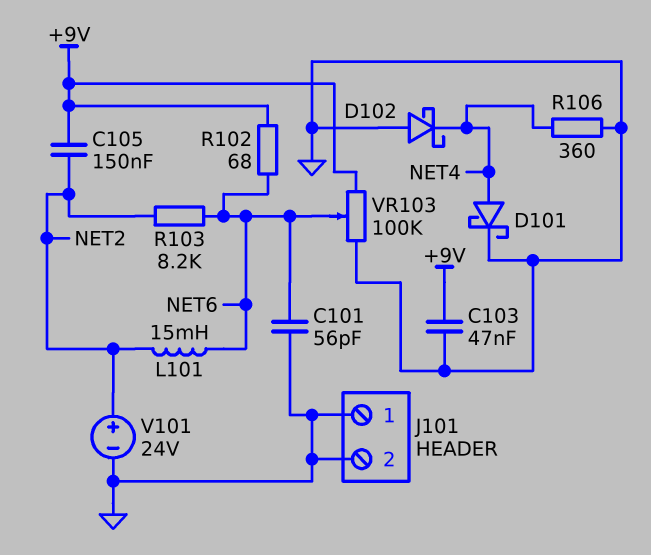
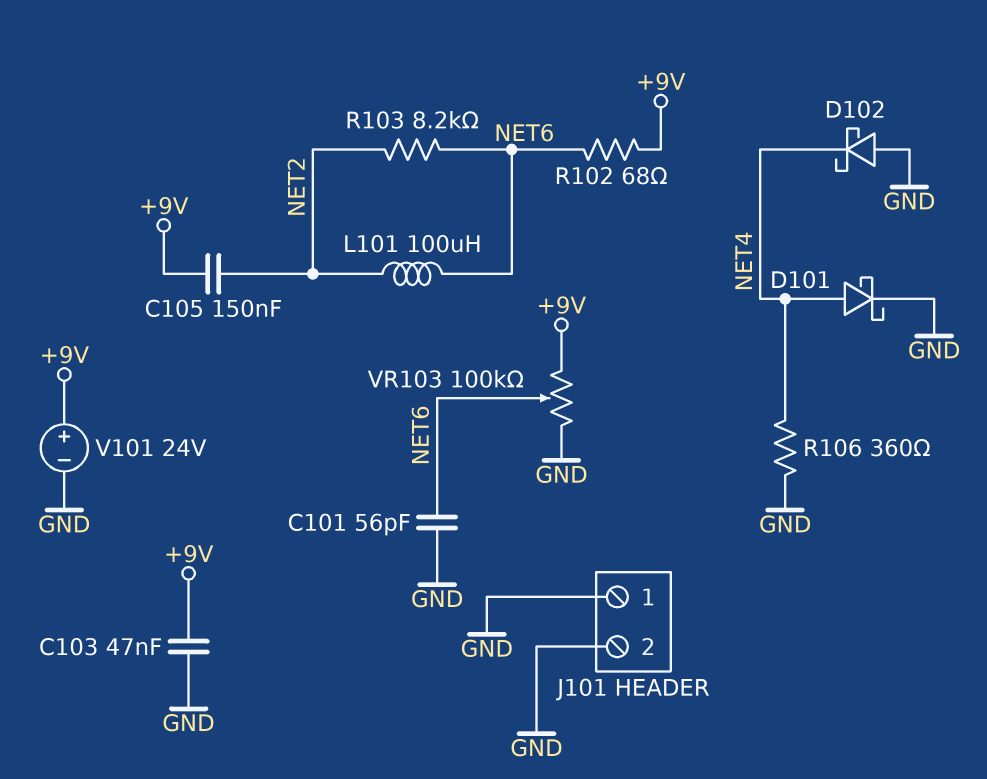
L101: 15mH (NET2, NET6) -> 100uH (NET2, NET6)
V101: 24V (plus NET2, minus GND) -> 24V (plus +9V, minus GND)

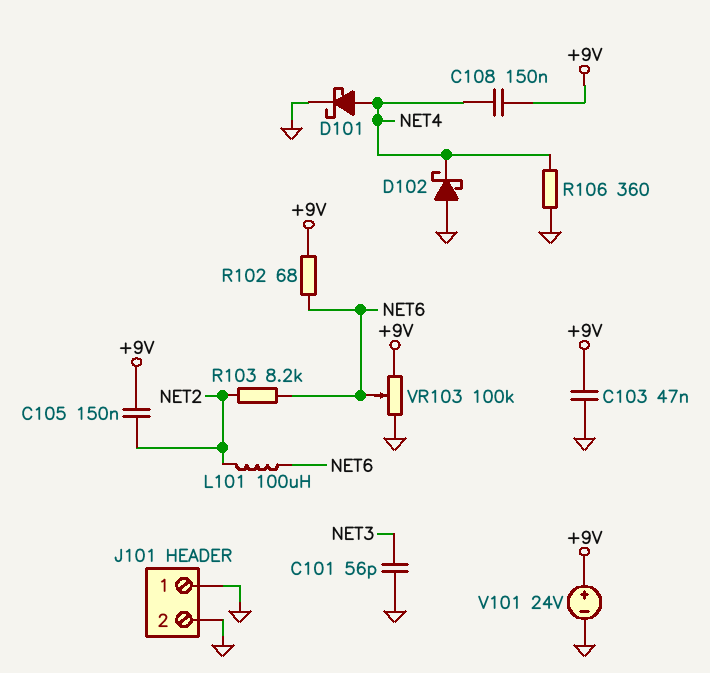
C101: 56pF (GND, NET6) -> 56pF (GND, NET3)
C108: none -> 150nF (+9V, NET4)

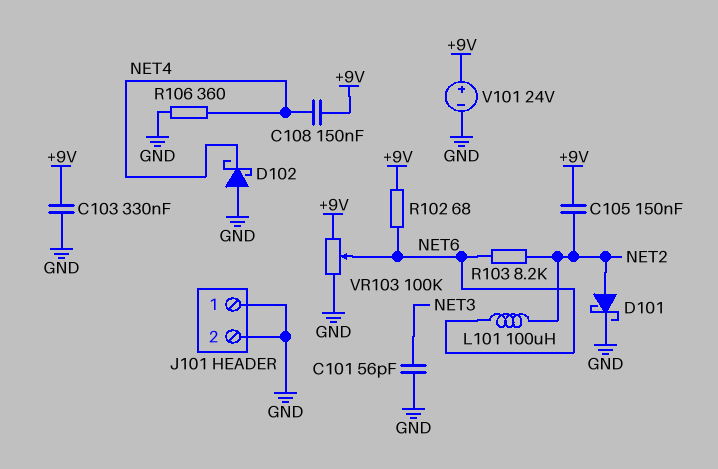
C103: 47nF (+9V, GND) -> 330nF (+9V, GND)
D101: schottky (A NET4, K GND) -> schottky (A NET2, K GND)

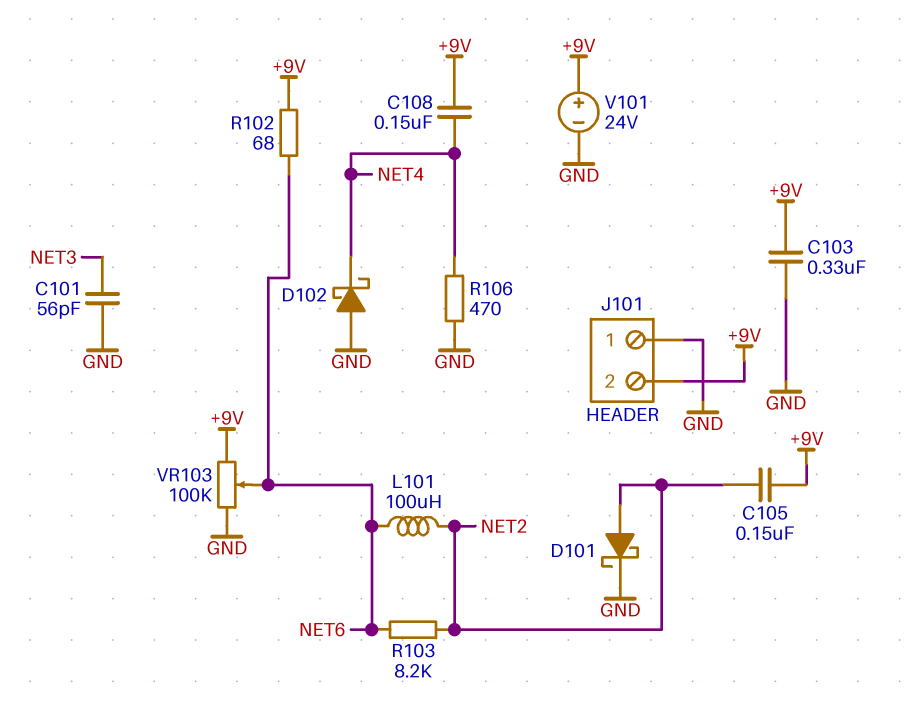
J101 pin 2: GND -> +9V
R106: 360 (GND, NET4) -> 470 (GND, NET4)

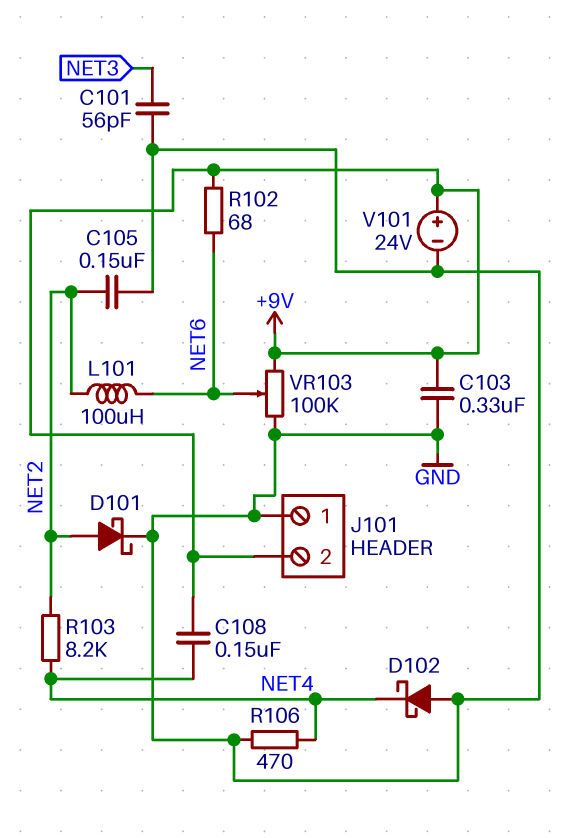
C105: 150nF (+9V, NET2) -> 150nF (GND, NET2)
R103: 8.2k (NET2, NET6) -> 8.2k (NET2, NET4)

